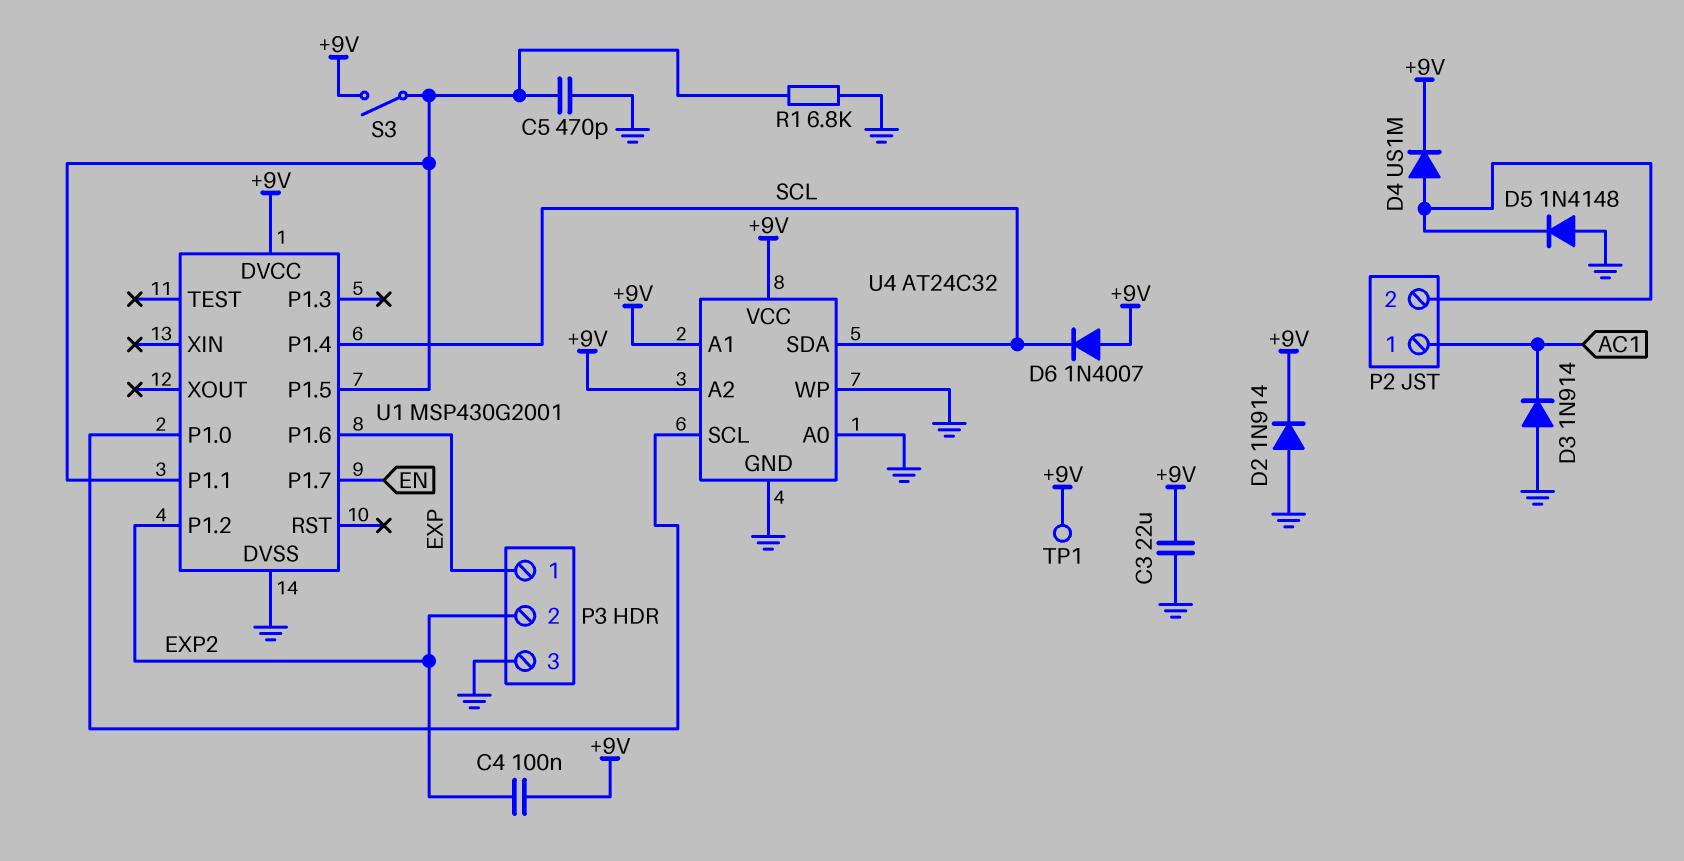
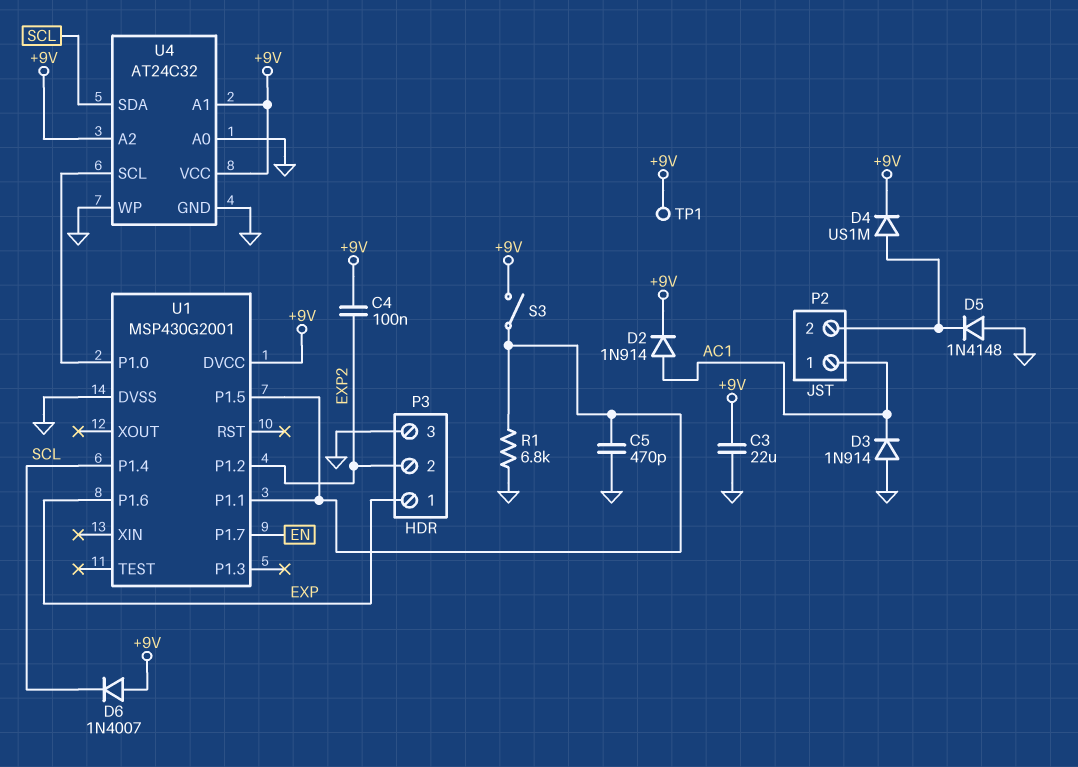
D2: diode 1N914 (A GND, K +9V) -> diode 1N914 (A AC1, K +9V)

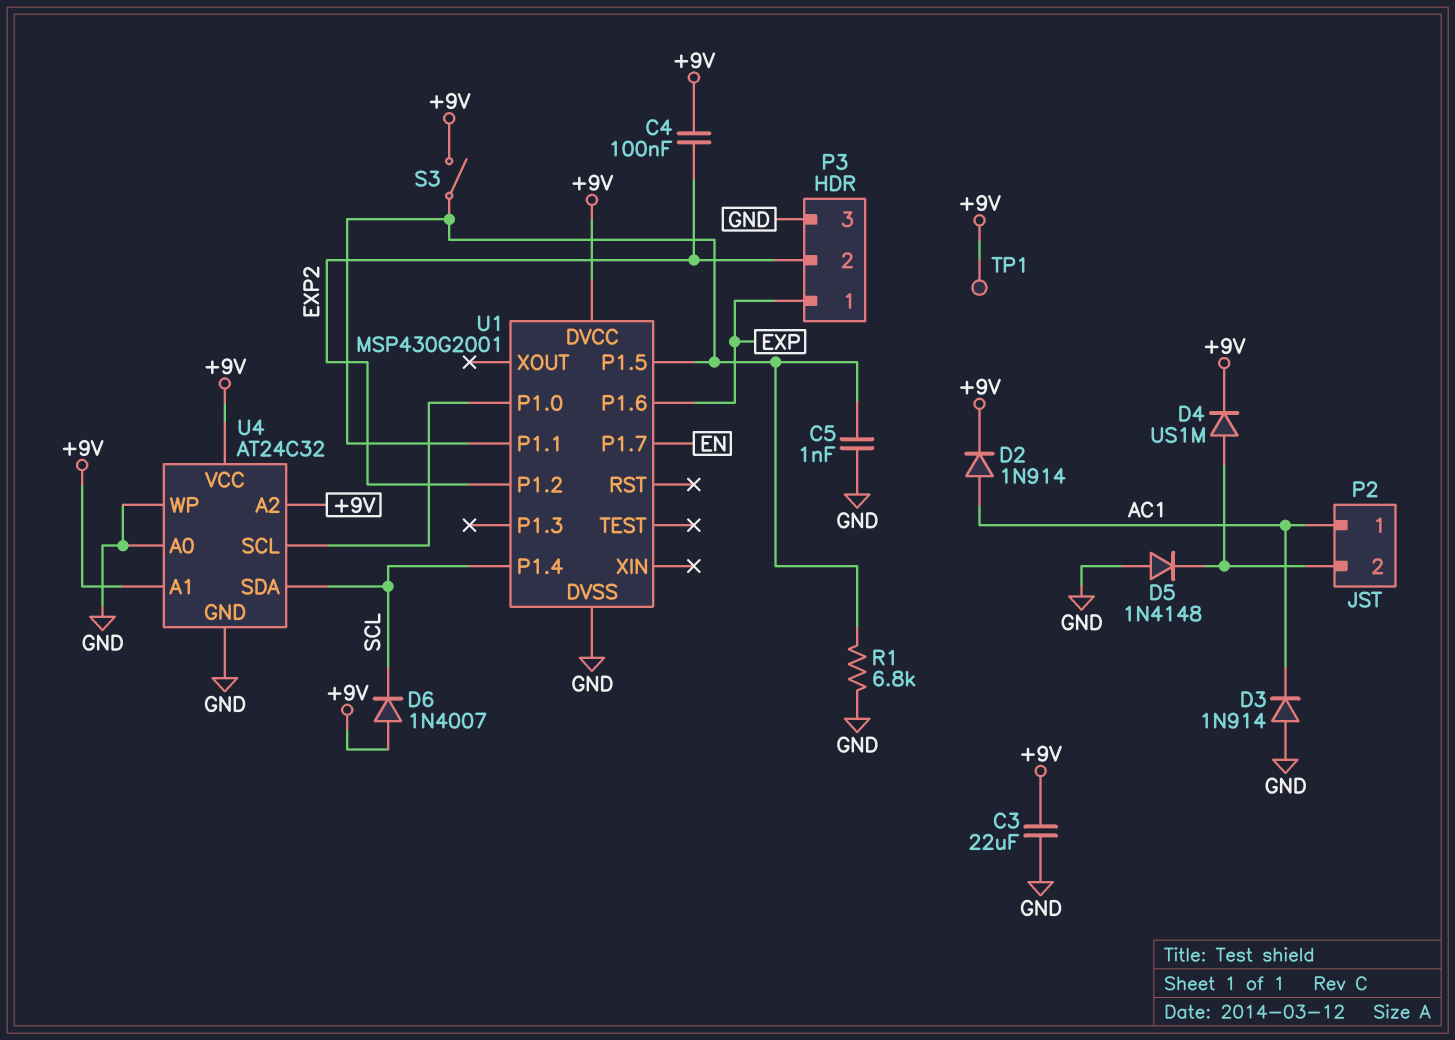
C5: 470pF (GND, U1/P1.1) -> 1nF (GND, U1/P1.1)

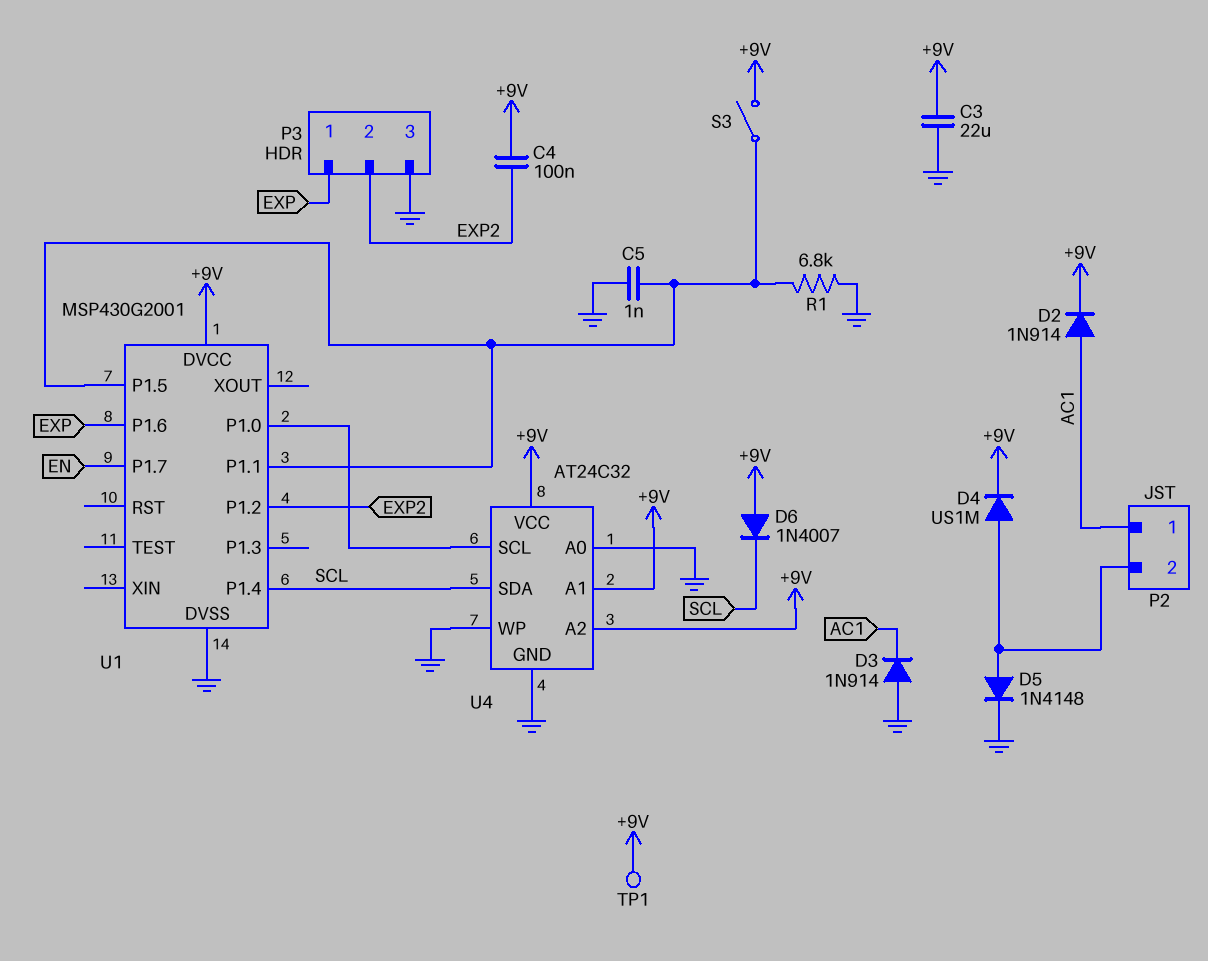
D5: diode 1N4148 (A GND, K P2/2) -> diode 1N4148 (A P2/2, K GND)

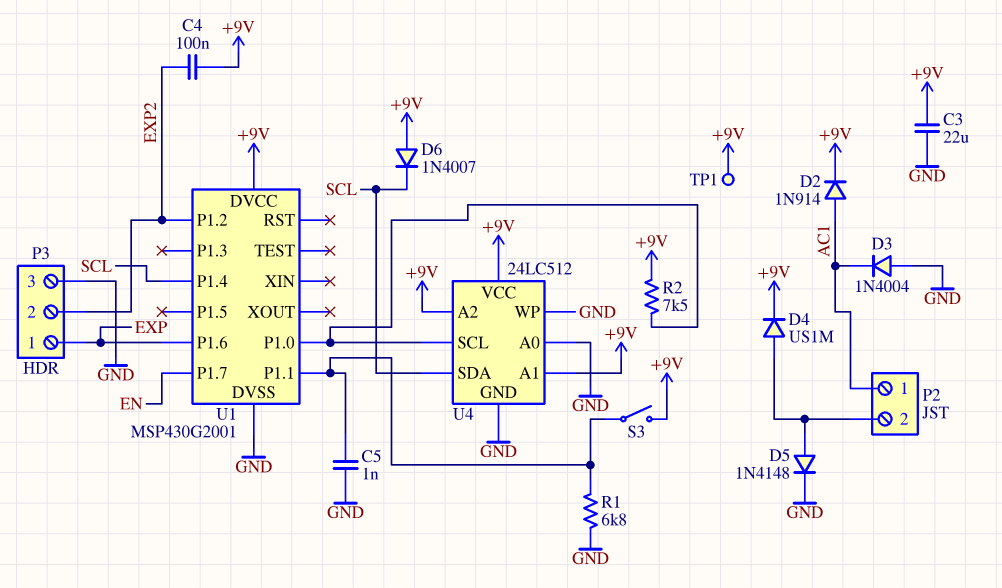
D3: diode 1N914 (A GND, K AC1) -> diode 1N4004 (A GND, K AC1)
R2: none -> 7.5k (+9V, U1/P1.0)
U1 pin P1.5: U1/P1.1 -> none
U4: AT24C32 -> 24LC512

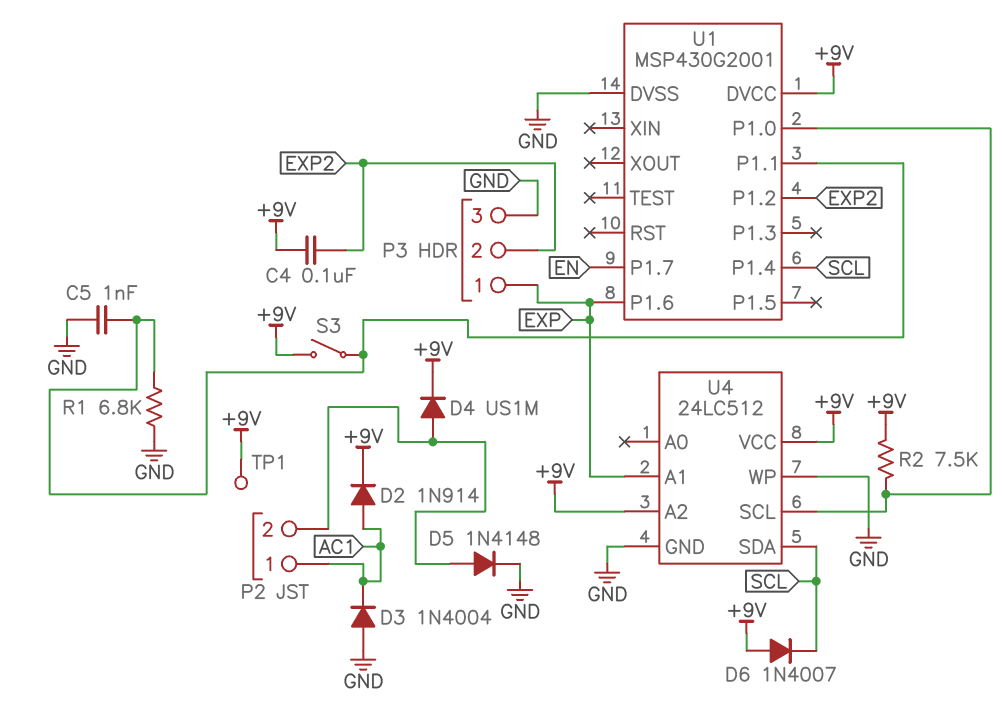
C3: 22uF (+9V, GND) -> none
U4 pin A0: GND -> none
U4 pin A1: +9V -> EXP

